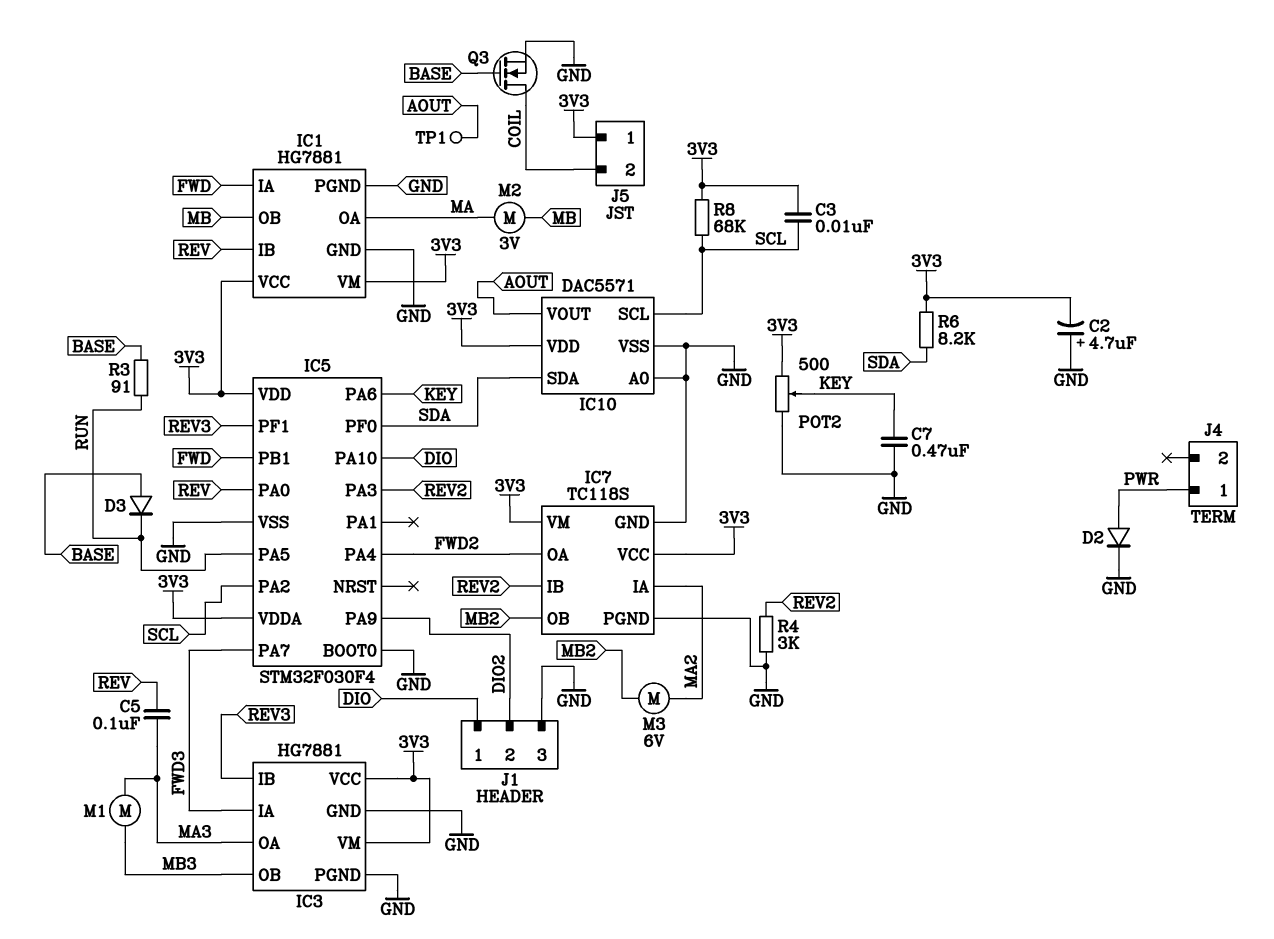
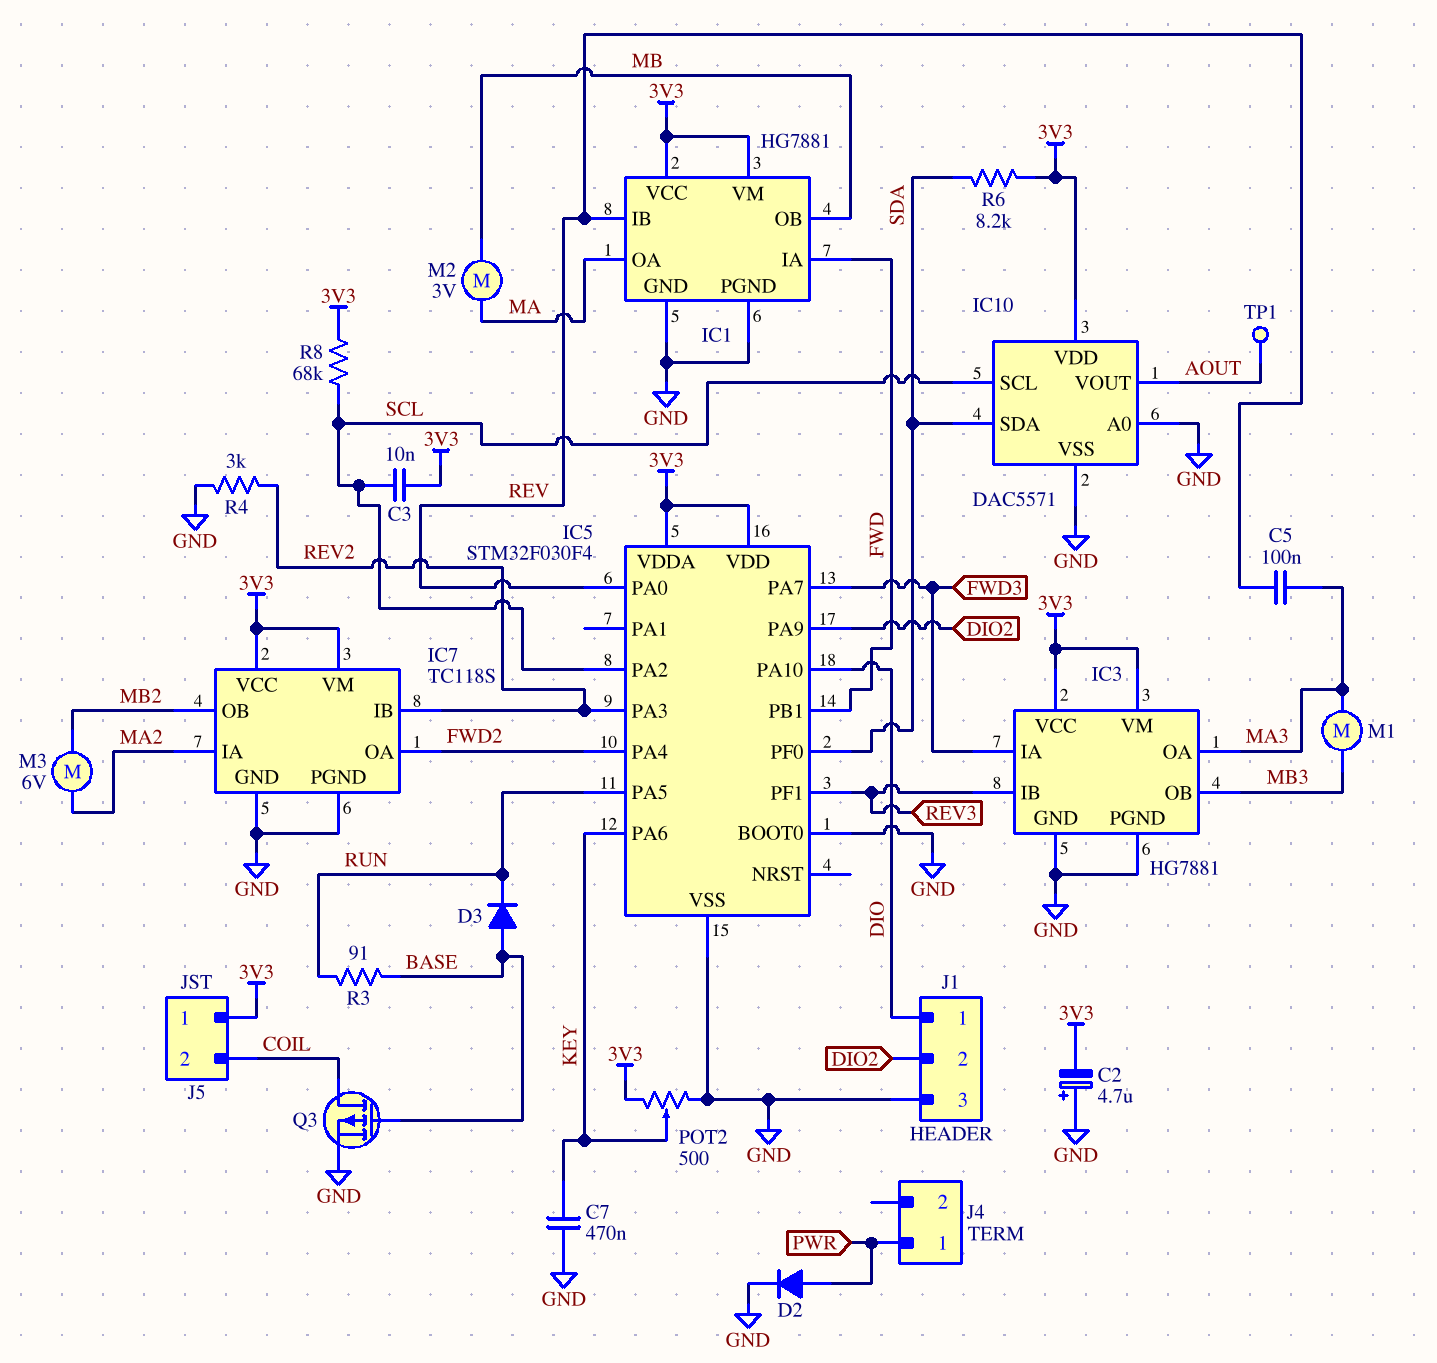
Q3: NMOS (G BASE, D COIL, S GND) -> PMOS (G BASE, D COIL, S GND)

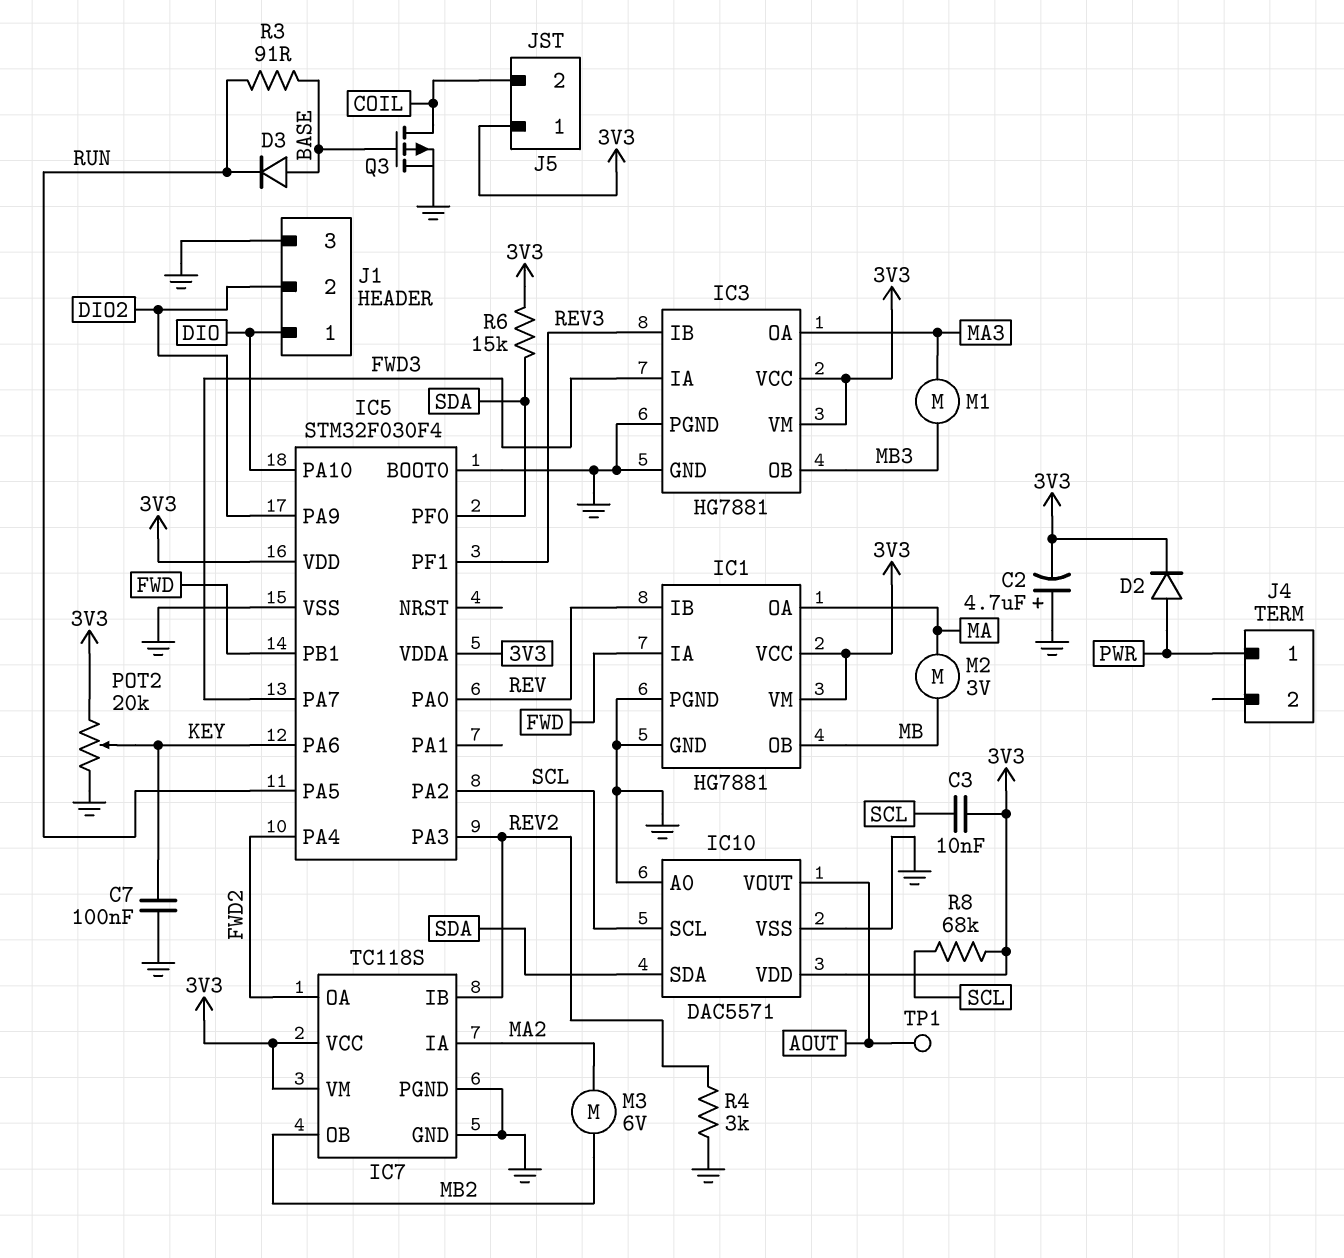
C5: 100nF (MA3, REV) -> none
C7: 470nF (GND, KEY) -> 100nF (GND, KEY)
D2: diode (A PWR, K GND) -> diode (A PWR, K 3V3)
POT2: 500 (3V3, GND, wiper KEY) -> 20k (3V3, GND, wiper KEY)
R6: 8.2k (3V3, SDA) -> 15k (3V3, SDA)

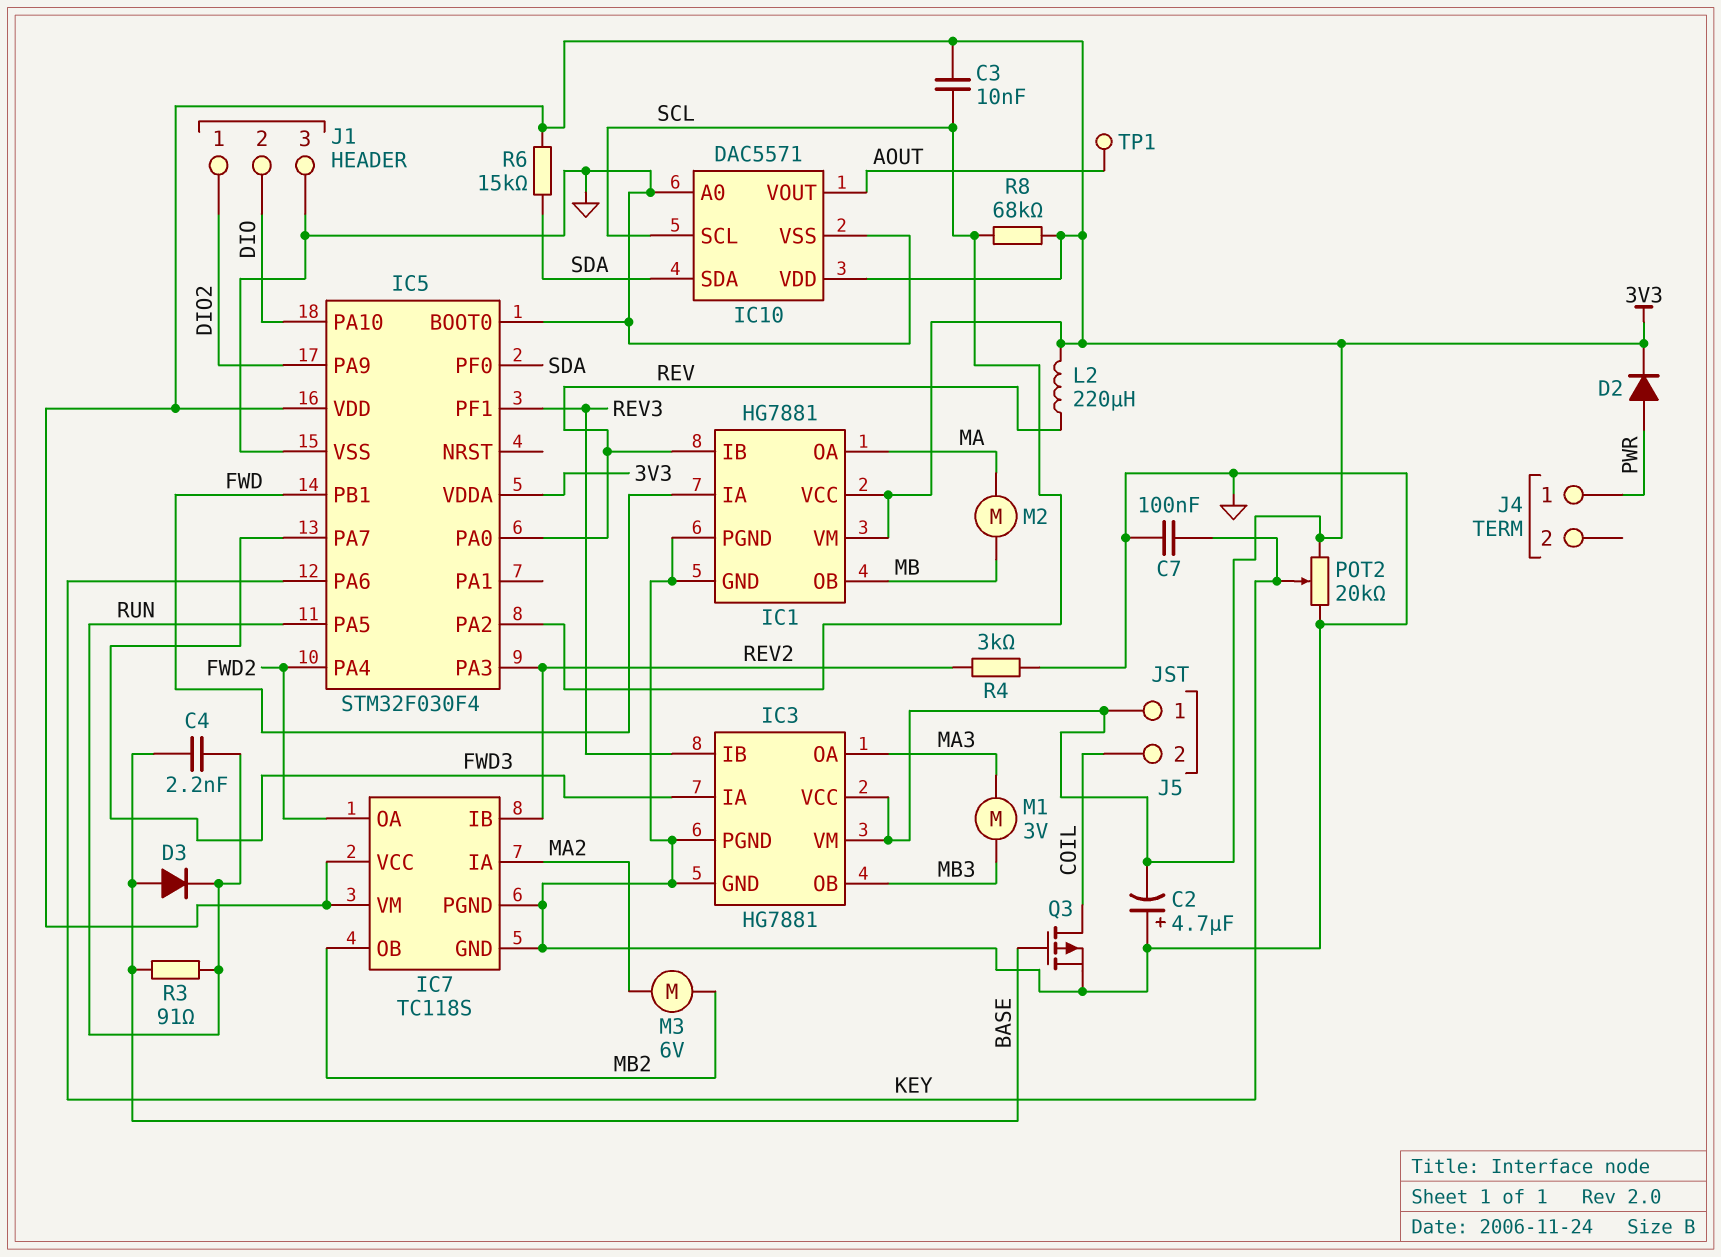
C4: none -> 2.2nF (BASE, RUN)
J1 pin 1: DIO -> DIO2
J1 pin 2: DIO2 -> DIO
L2: none -> 220uH (3V3, REV)
M1: motor (MA3, MB3) -> motor 3V (MA3, MB3)
M2: motor 3V (MA, MB) -> motor (MA, MB)

